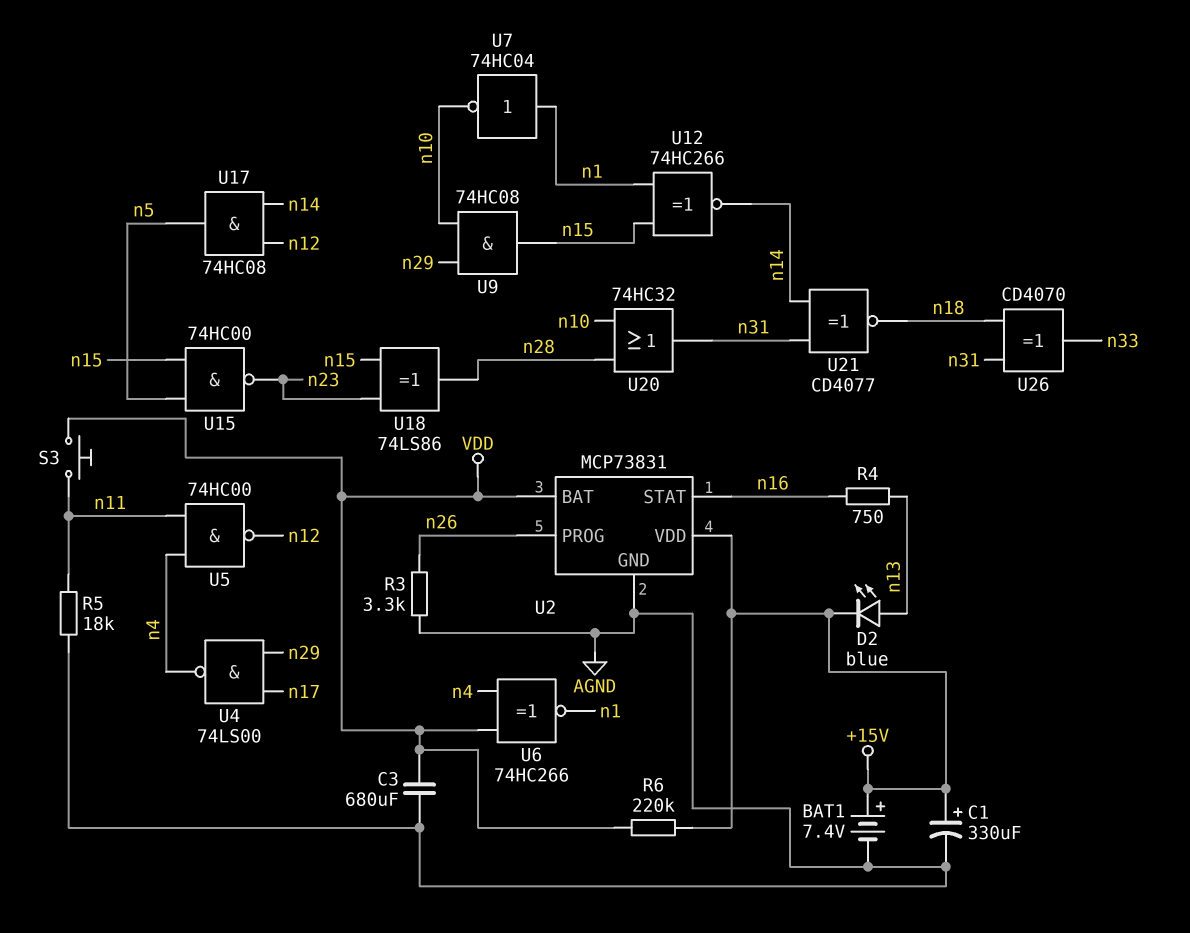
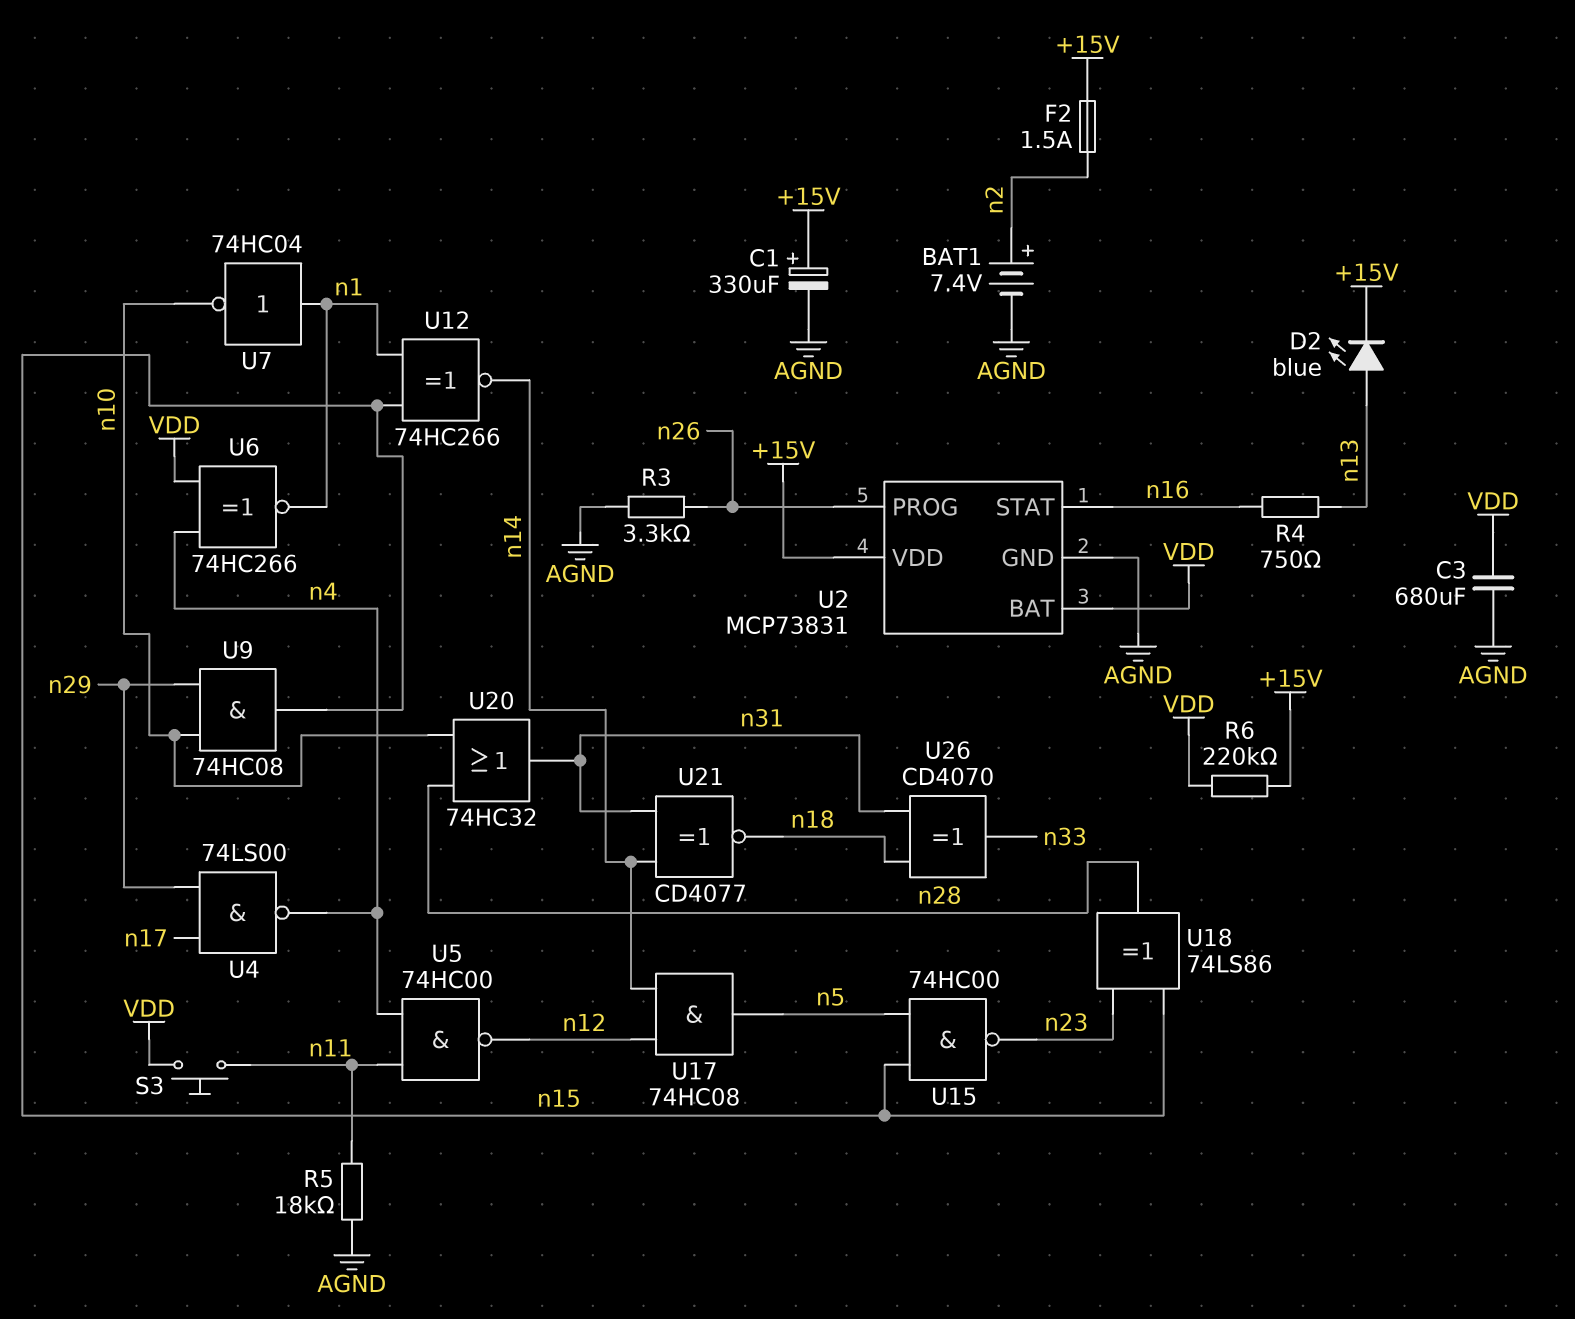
BAT1: 7.4V (plus +15V, minus AGND) -> 7.4V (plus n2, minus AGND)
F2: none -> 1.5A (+15V, n2)

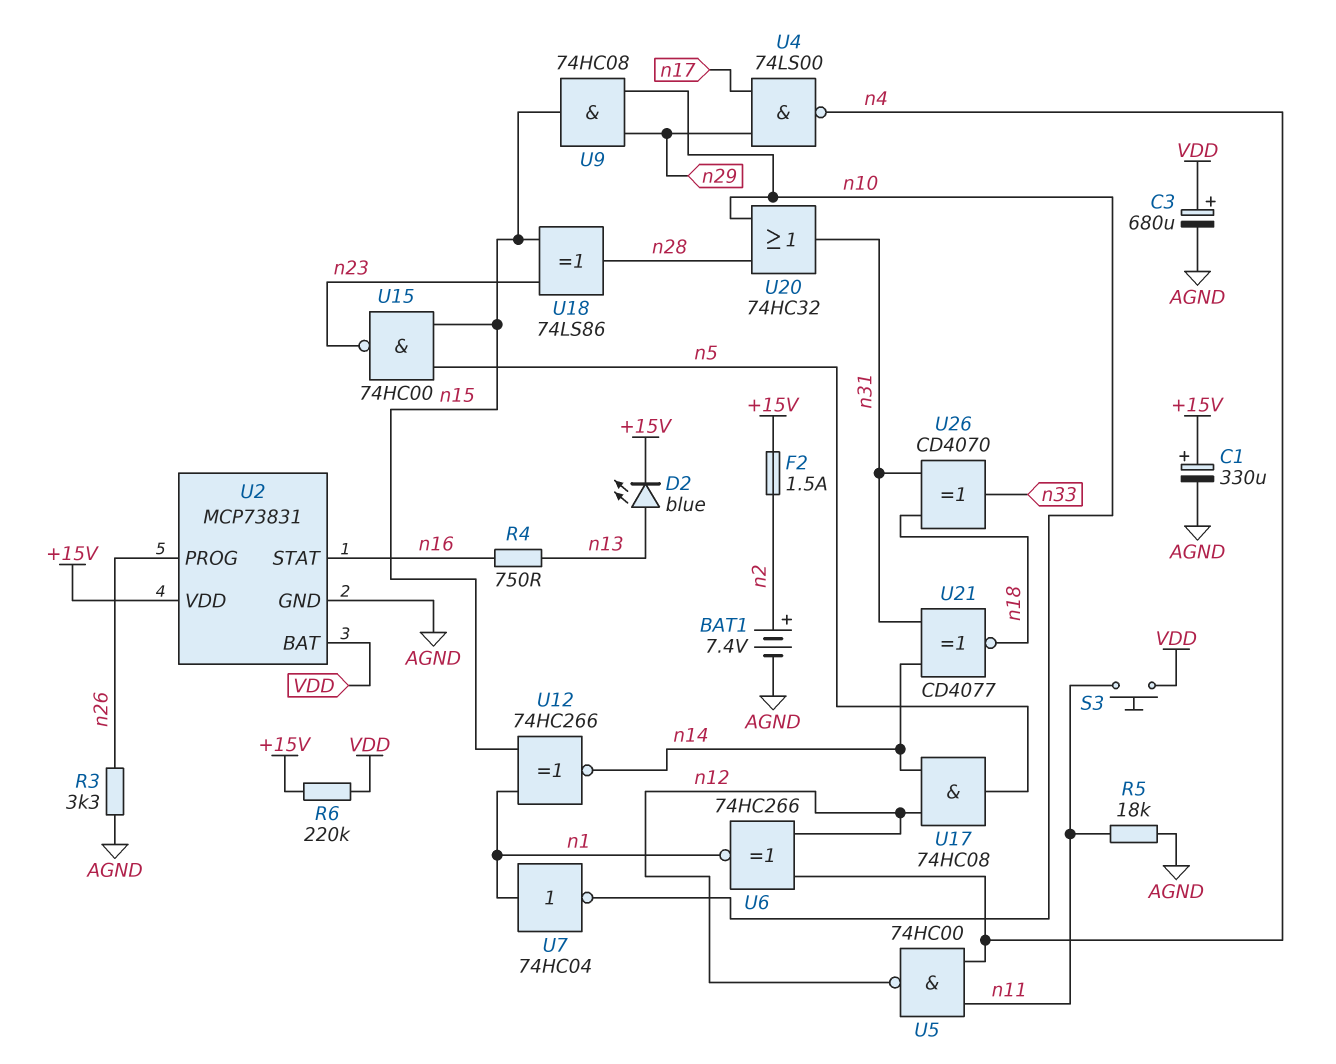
C3: 680uF (AGND, VDD) -> 680uF (plus VDD, minus AGND)
U6: XNOR 74HC266 (in VDD, in n4, out n1) -> XNOR 74HC266 (in n4, in n12, out n1)

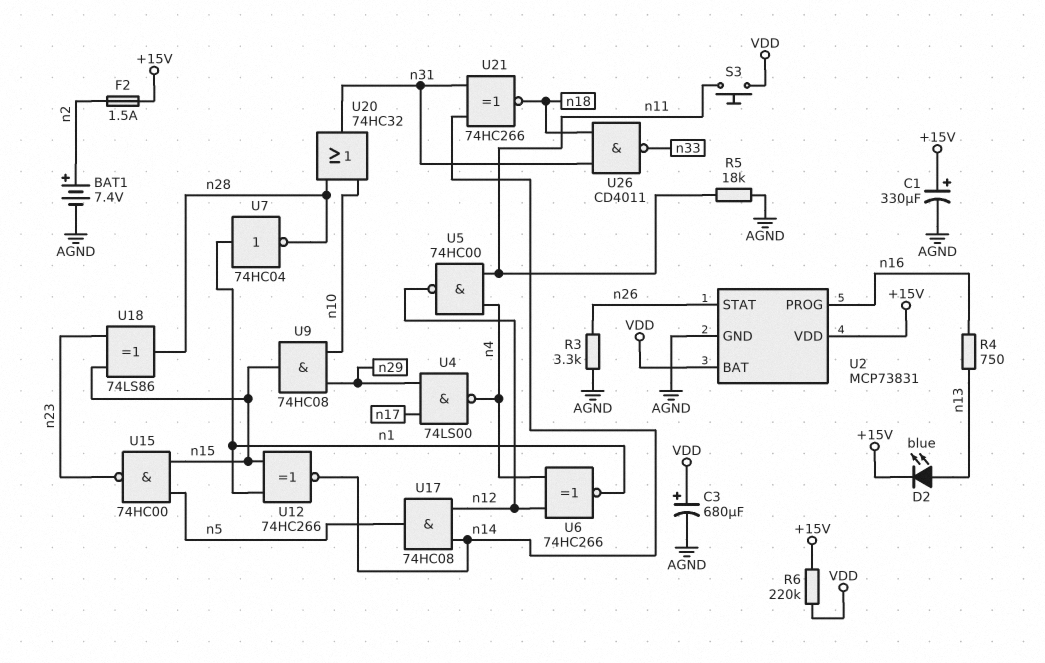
U2 pin PROG: n26 -> n16
U2 pin STAT: n16 -> n26
U7: NOT 74HC04 (in n1, out n10) -> NOT 74HC04 (in n1, out n28)
U21: XNOR CD4077 (in n14, in n31, out n18) -> XNOR 74HC266 (in n14, in n31, out n18)
U26: XOR CD4070 (in n18, in n31, out n33) -> NAND CD4011 (in n18, in n31, out n33)

